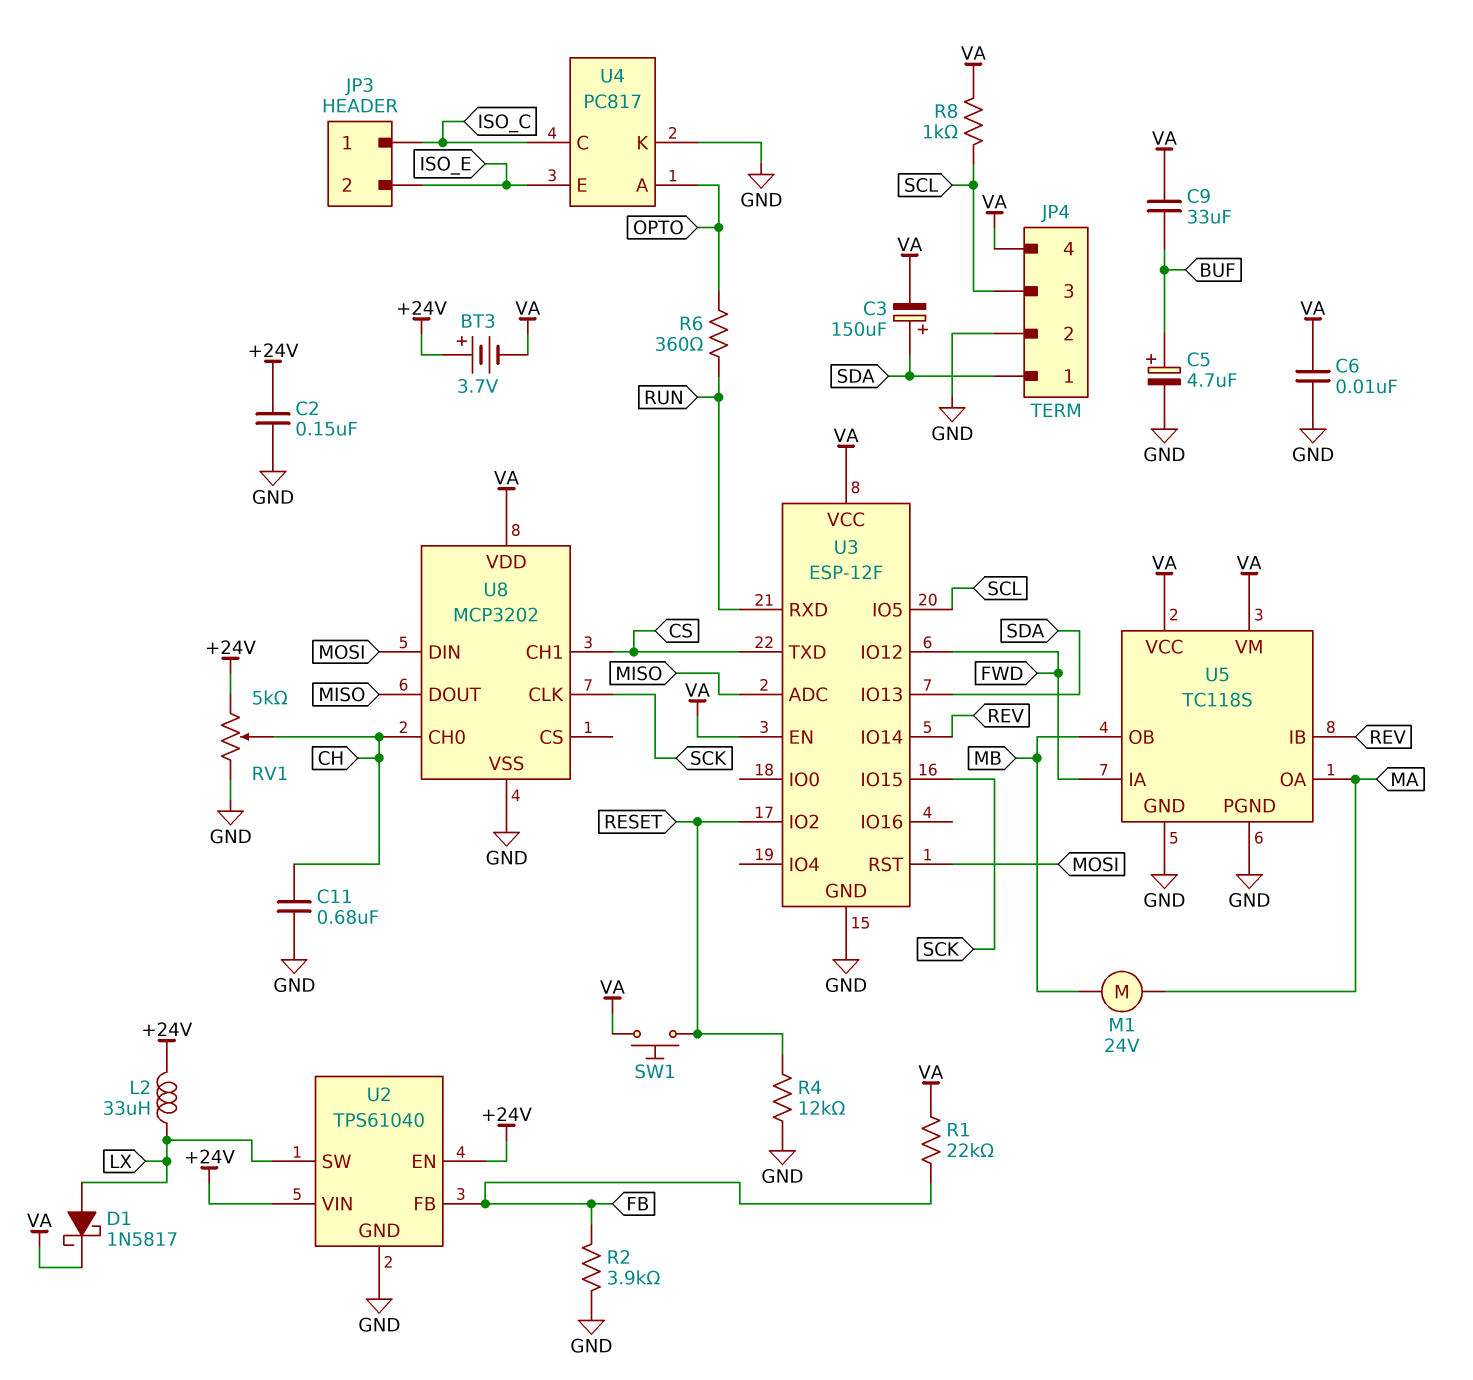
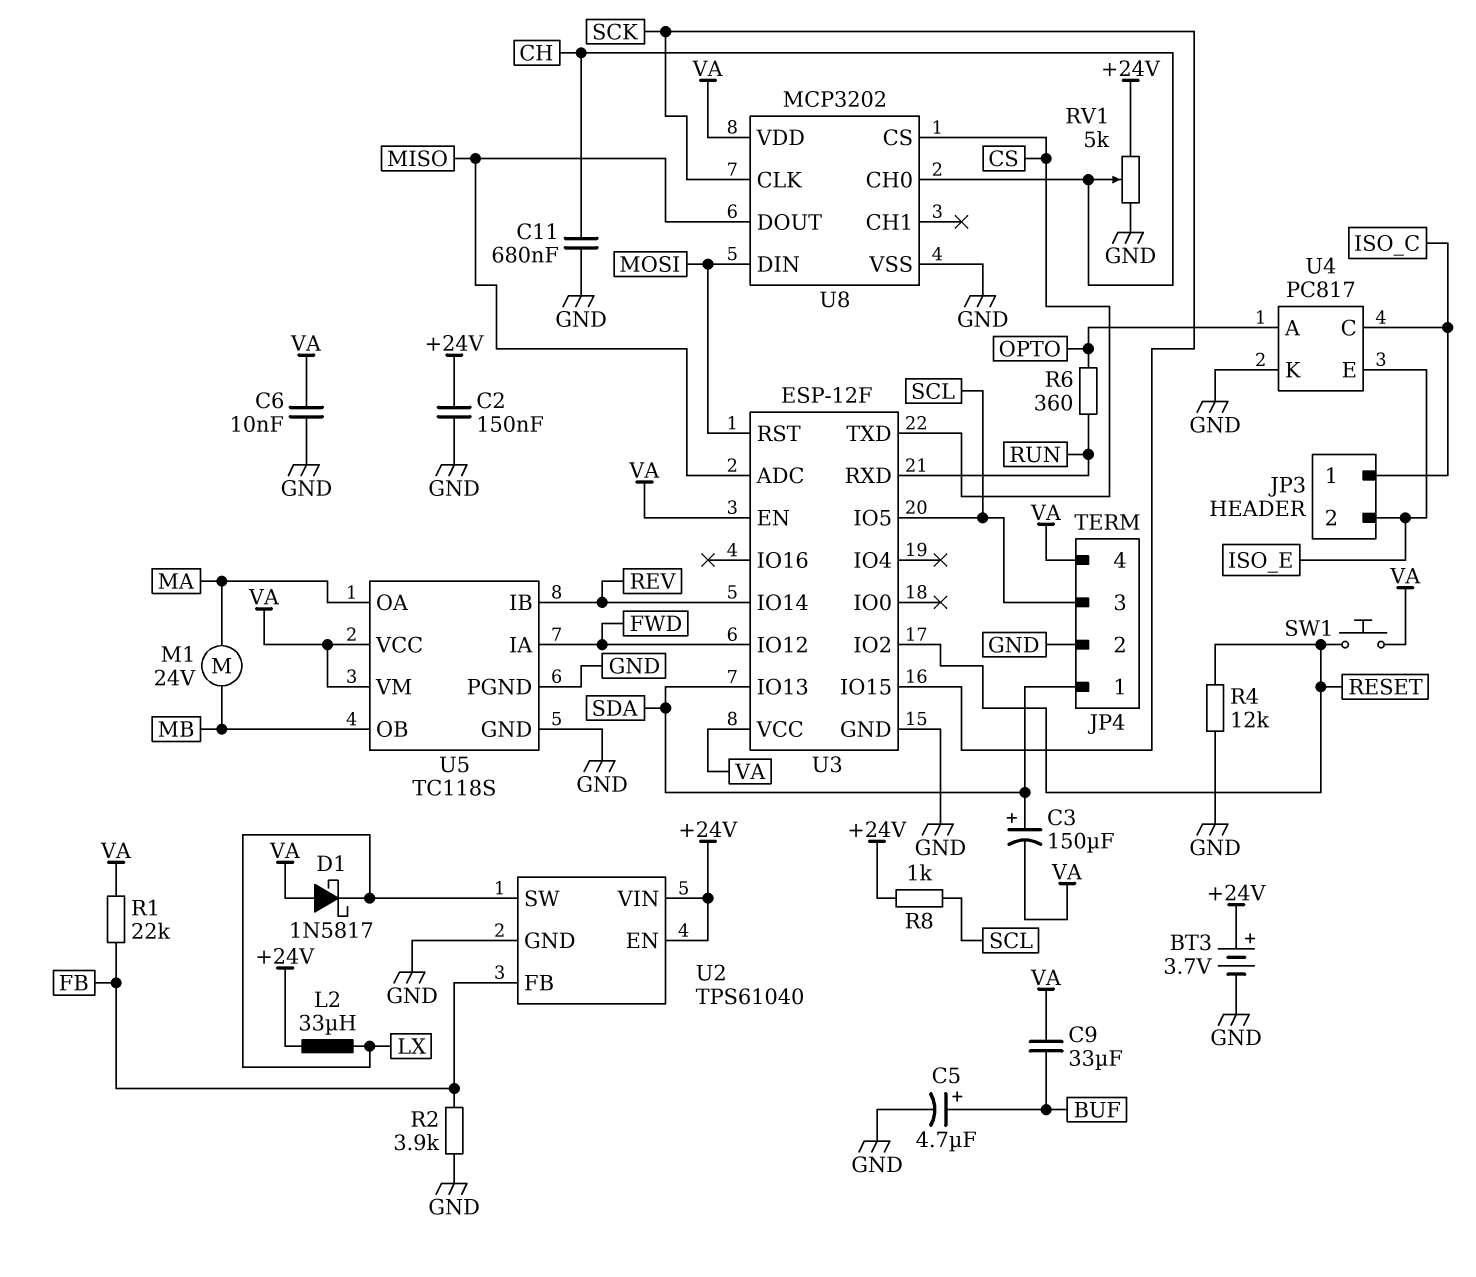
BT3: 3.7V (plus +24V, minus VA) -> 3.7V (plus +24V, minus GND)
D1: schottky 1N5817 (A LX, K VA) -> schottky 1N5817 (A VA, K LX)
R8: 1k (SCL, VA) -> 1k (+24V, SCL)
U8 pin CH1: CS -> none
U8 pin CS: none -> CS

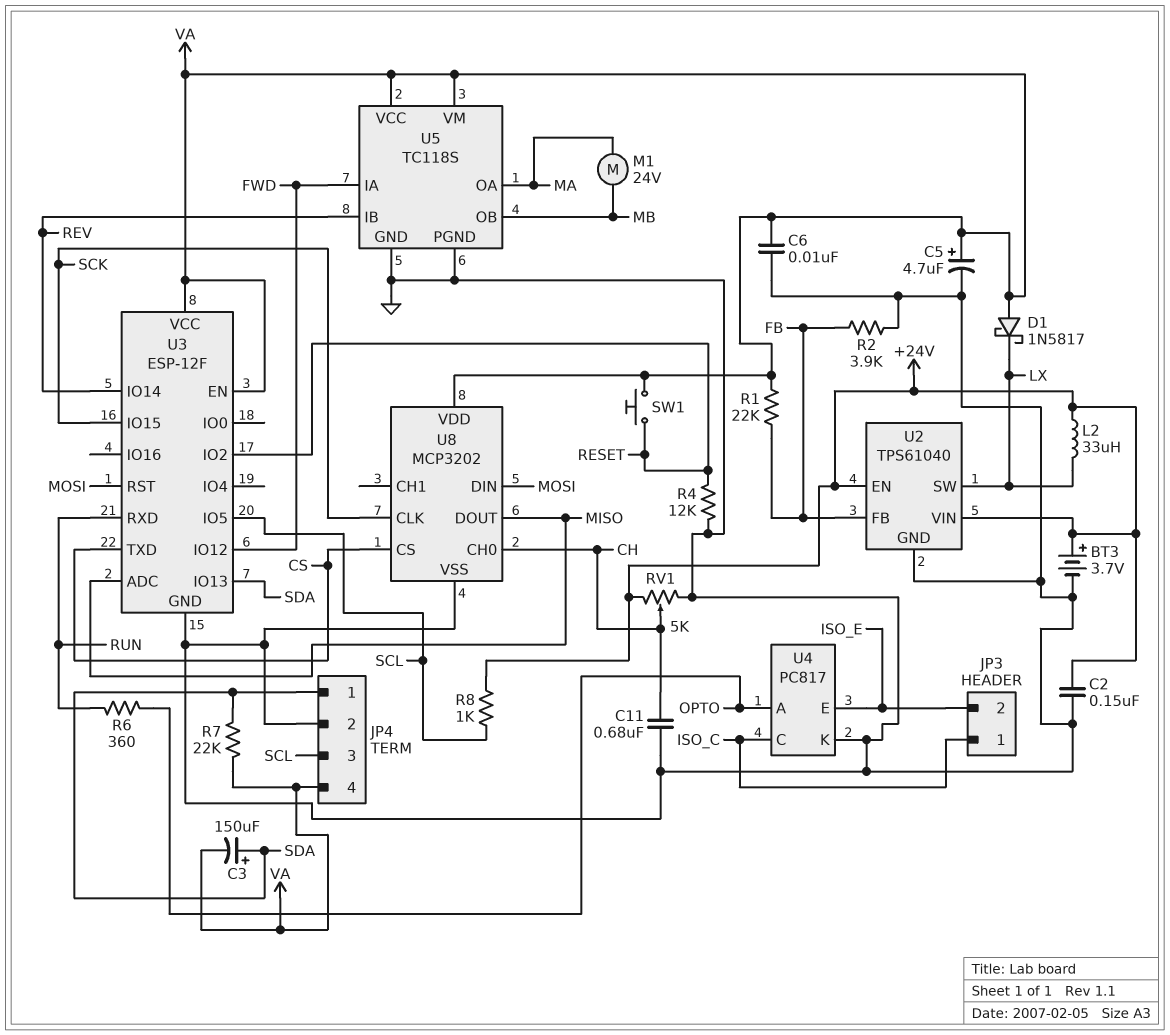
C5: 4.7uF (plus BUF, minus GND) -> 4.7uF (plus VA, minus GND)
C9: 33uF (BUF, VA) -> none
R7: none -> 22k (SDA, VA)

